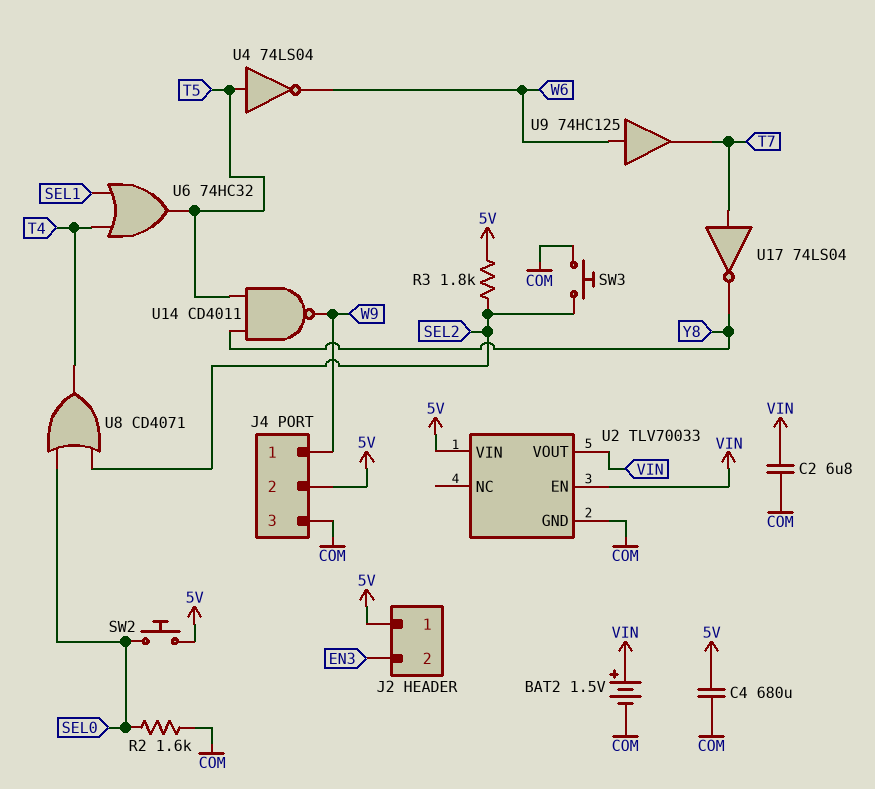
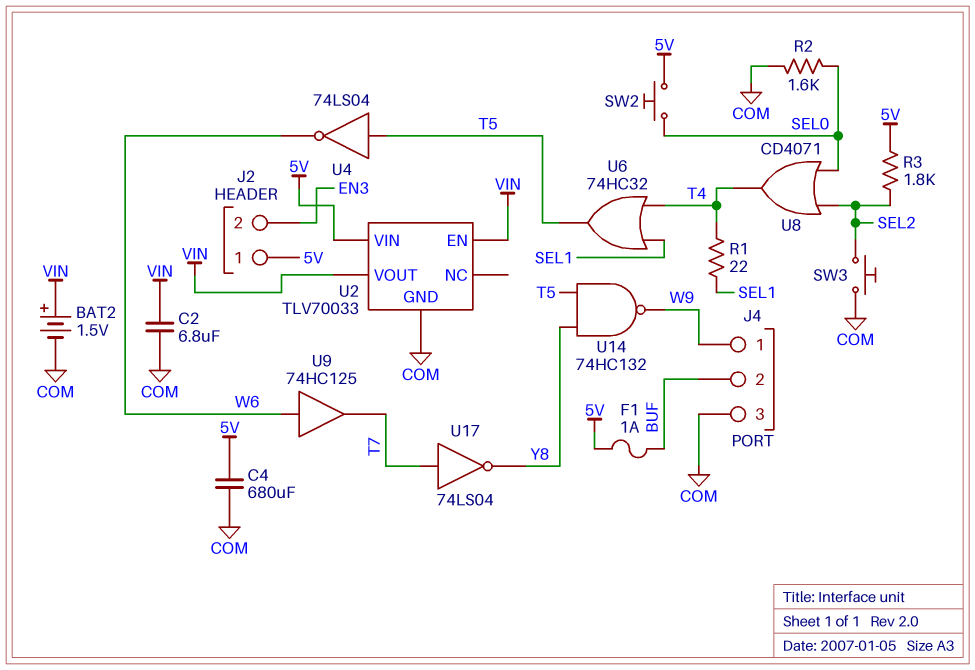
F1: none -> 1A (5V, BUF)
J4 pin 2: 5V -> BUF
R1: none -> 22 (SEL1, T4)
U14: NAND CD4011 (in T5, in Y8, out W9) -> NAND 74HC132 (in T5, in Y8, out W9)

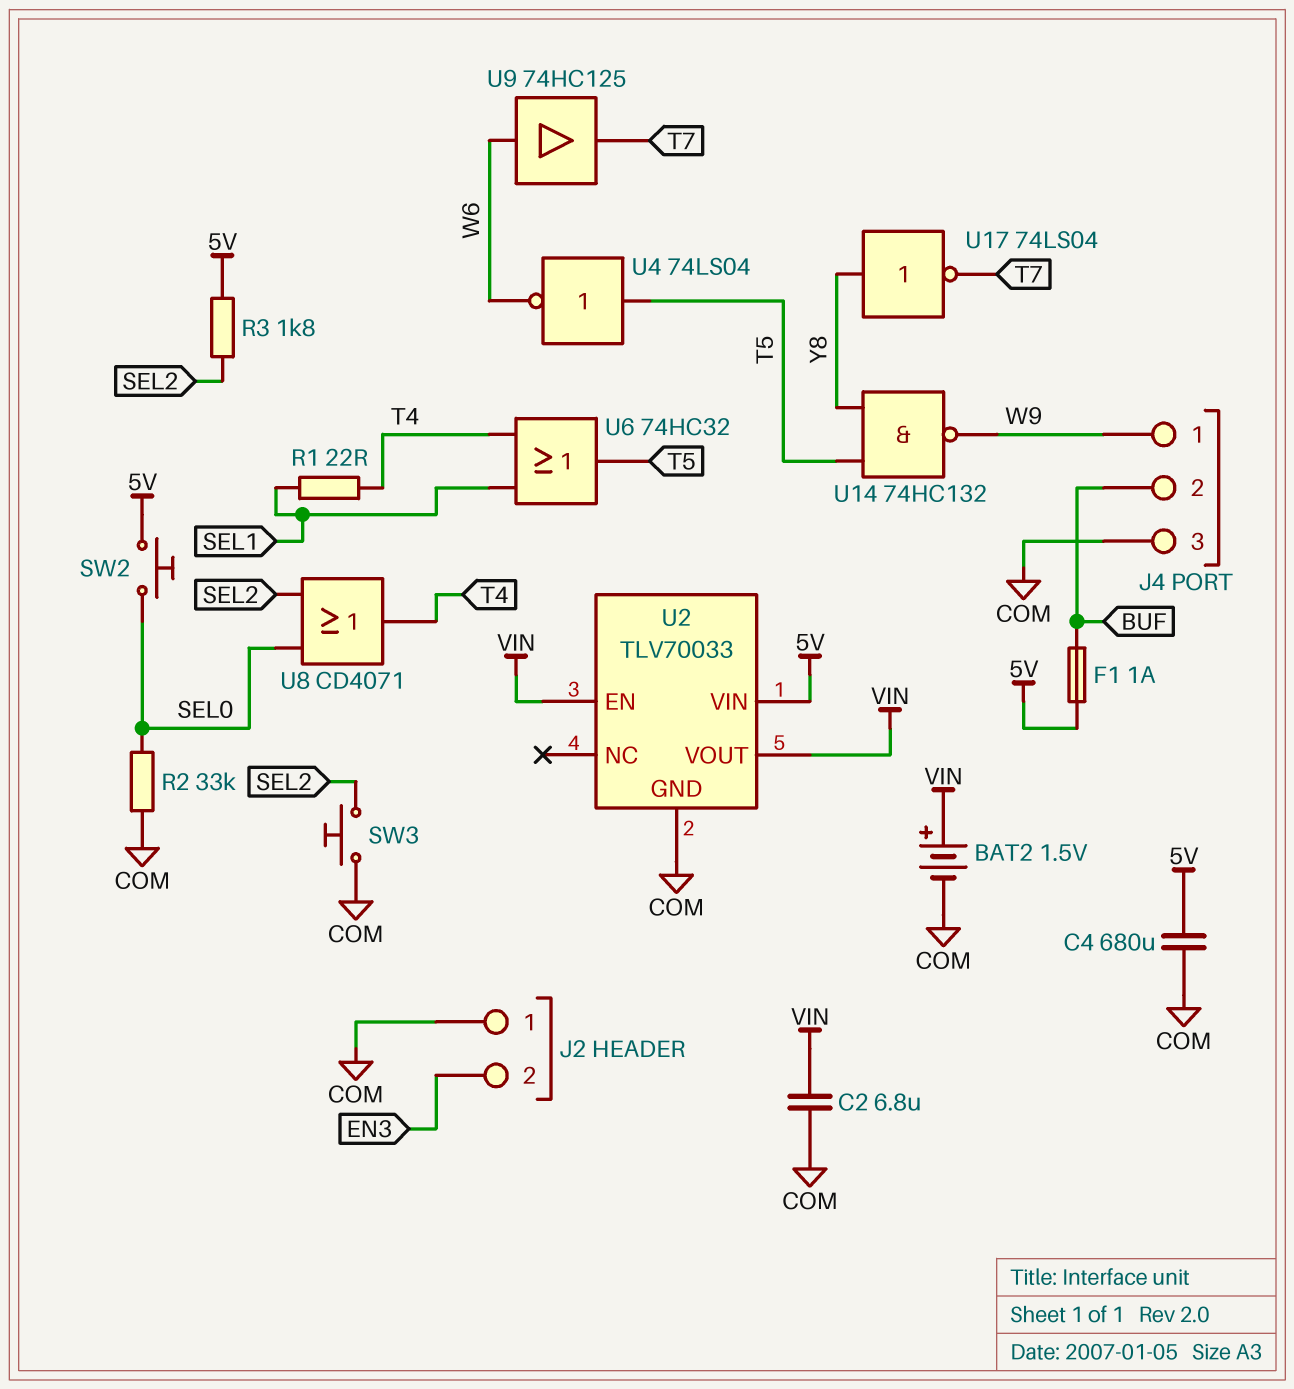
J2 pin 1: 5V -> COM
R2: 1.6k (COM, SEL0) -> 33k (COM, SEL0)
U17: NOT 74LS04 (in T7, out Y8) -> NOT 74LS04 (in Y8, out T7)

